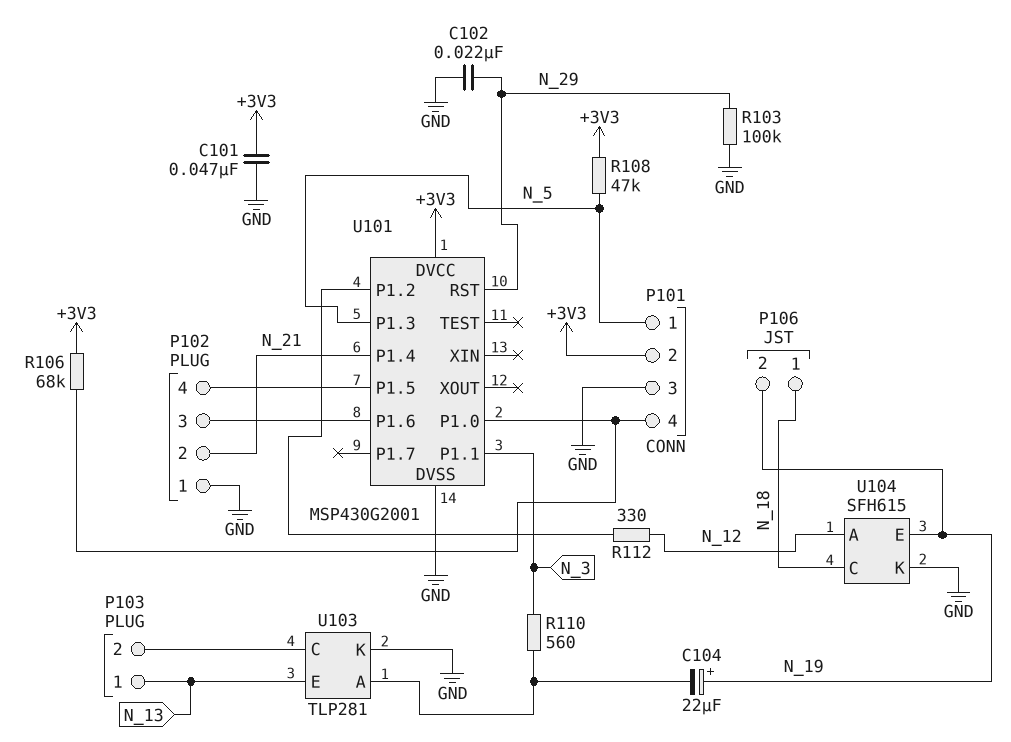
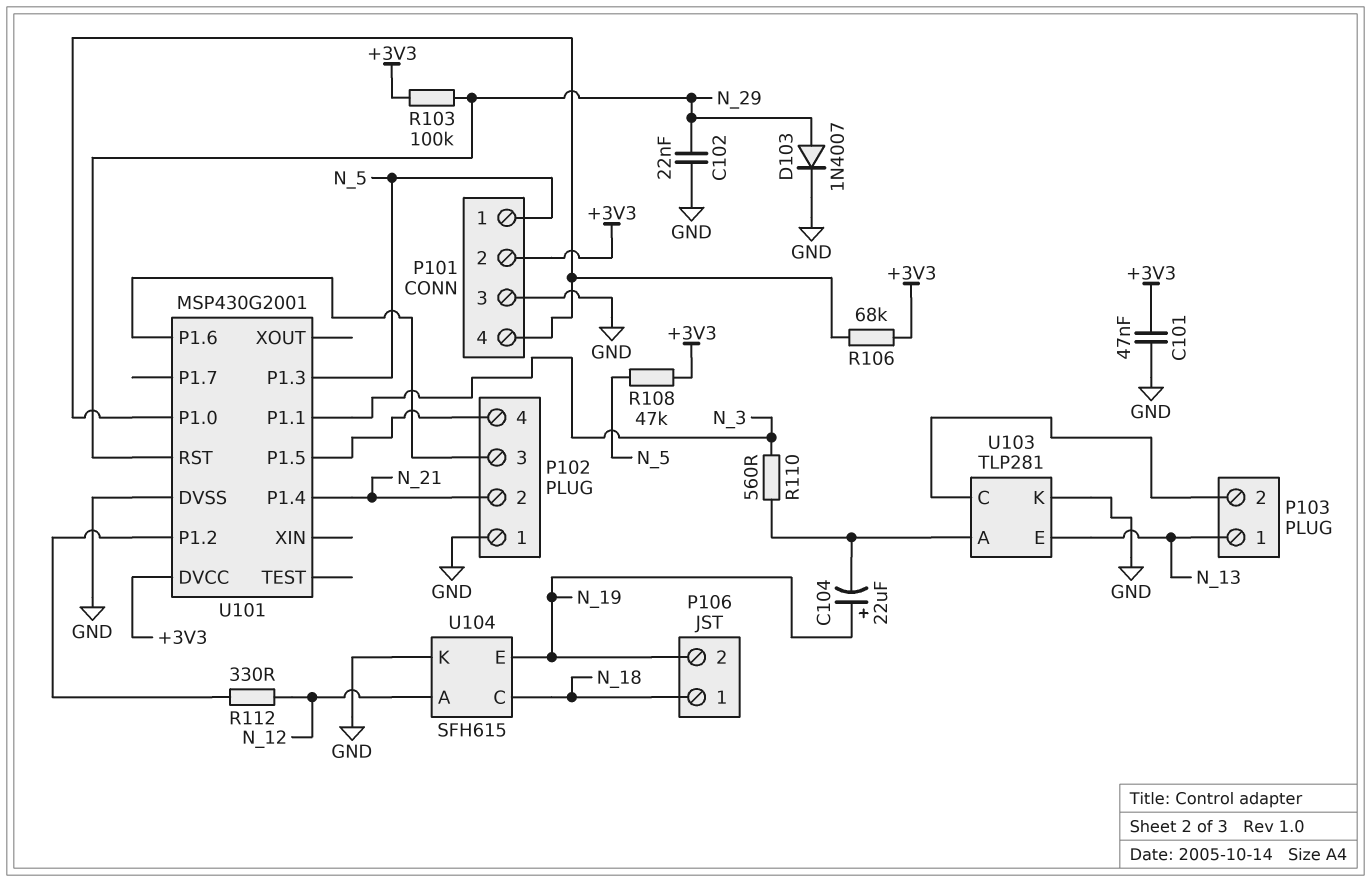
D103: none -> diode 1N4007 (A N_29, K GND)
R103: 100k (GND, N_29) -> 100k (+3V3, N_29)

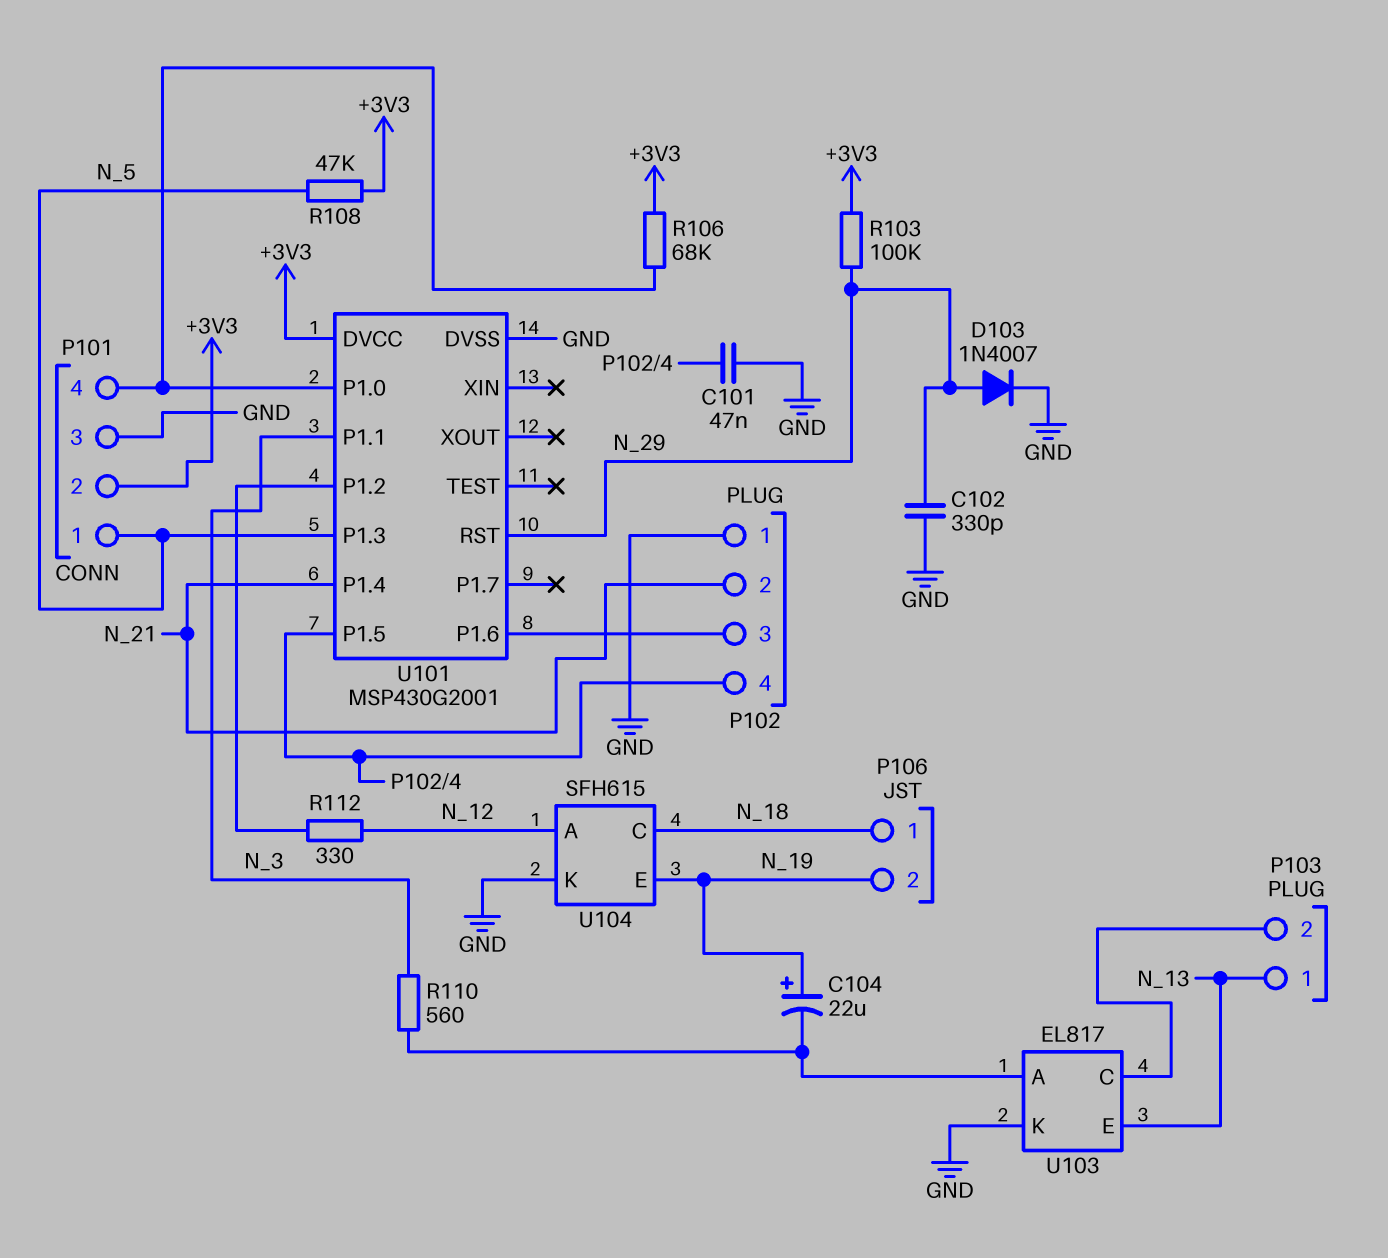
C101: 47nF (+3V3, GND) -> 47nF (GND, P102/4)
C102: 22nF (GND, N_29) -> 330pF (GND, N_29)
U103: TLP281 -> EL817

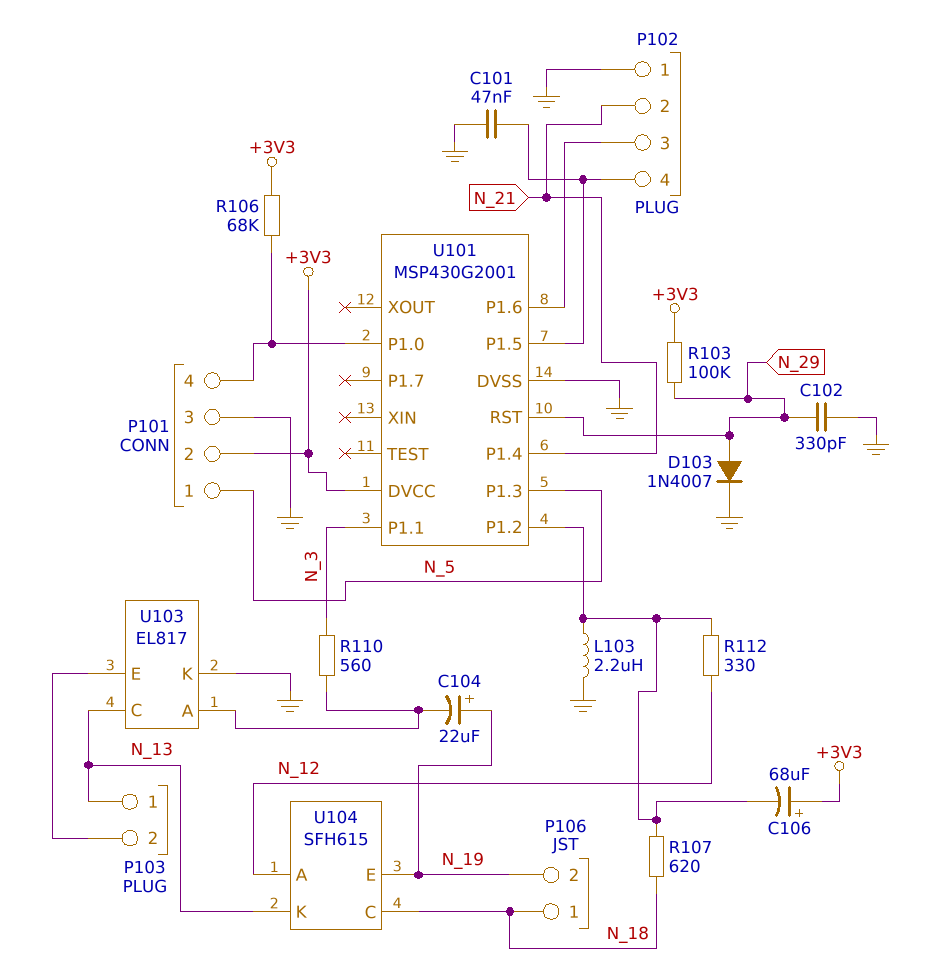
C106: none -> 68uF (plus +3V3, minus U101/P1.2)
L103: none -> 2.2uH (GND, U101/P1.2)
R107: none -> 620 (N_18, U101/P1.2)
R108: 47k (+3V3, N_5) -> none
U103 pin C: P103/2 -> N_13
U103 pin E: N_13 -> P103/2
U104 pin K: GND -> N_13

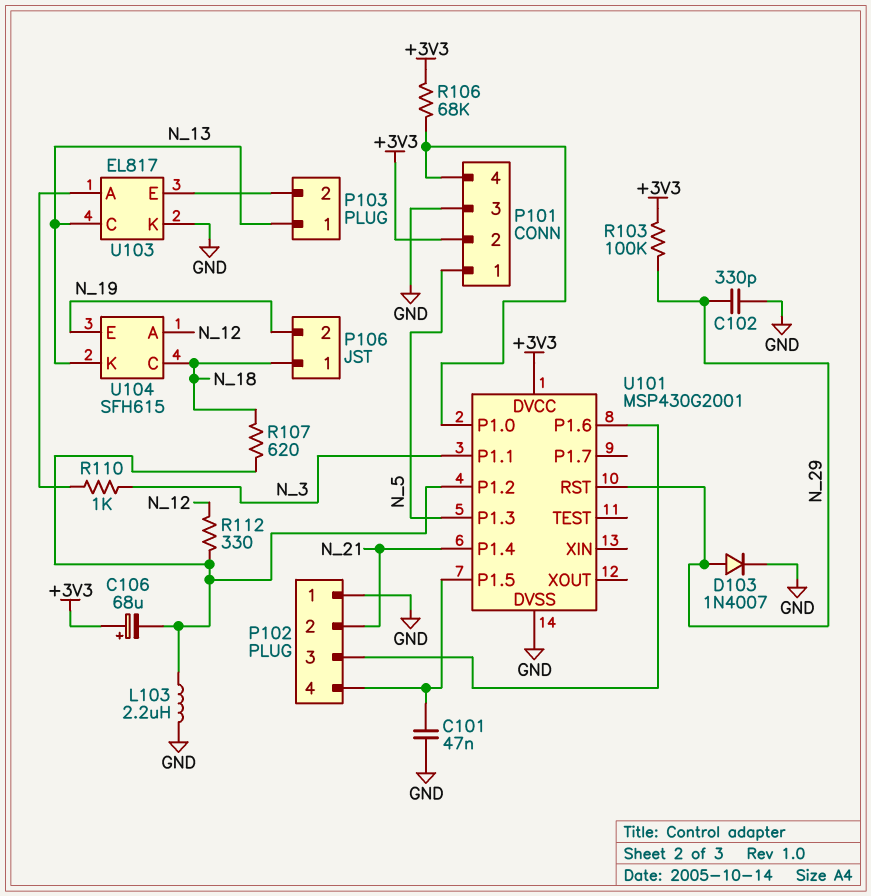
C104: 22uF (plus N_19, minus U103/A) -> none
R110: 560 (N_3, U103/A) -> 1k (N_3, U103/A)

